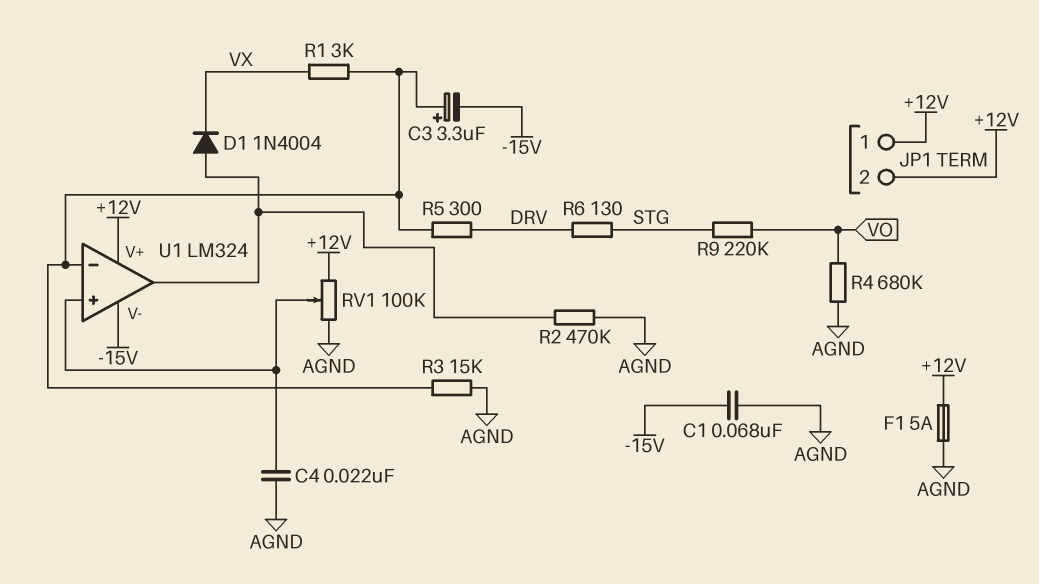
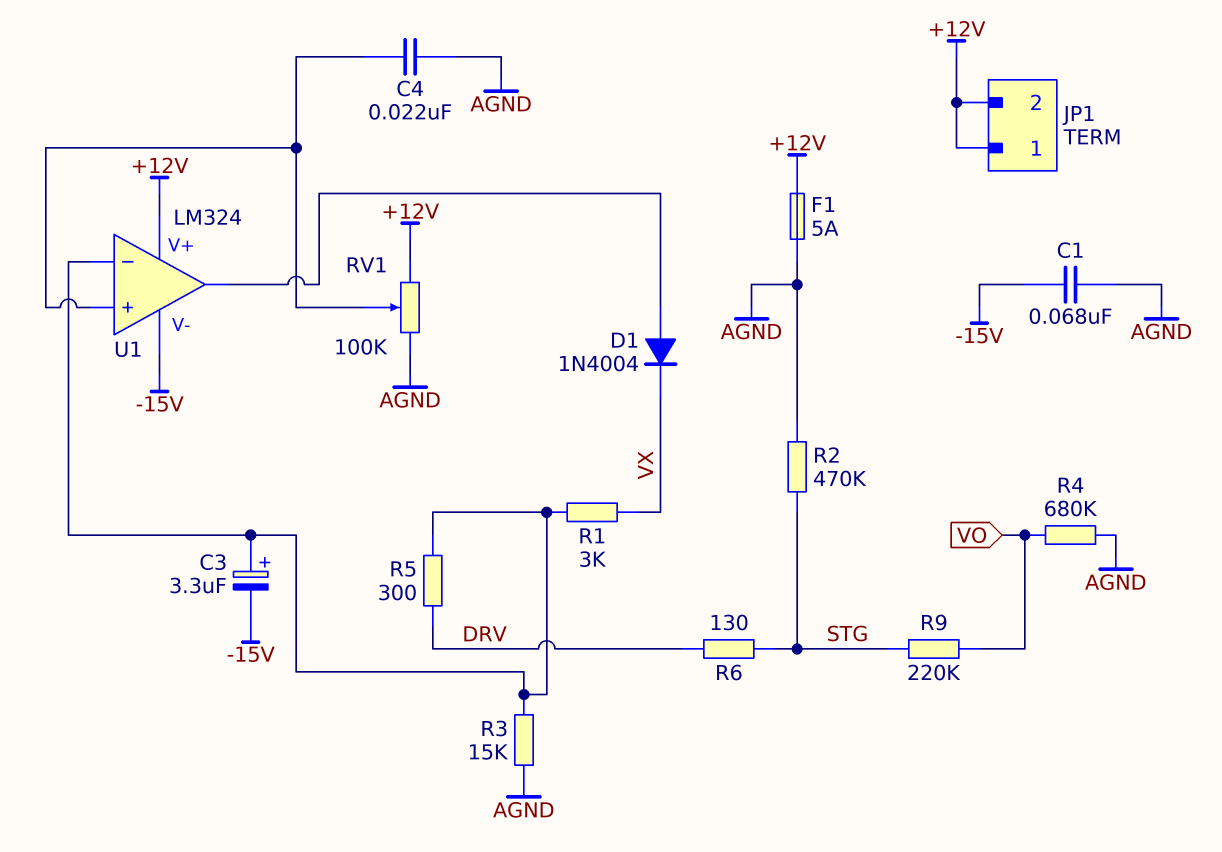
R2: 470k (AGND, U1/out) -> 470k (AGND, STG)

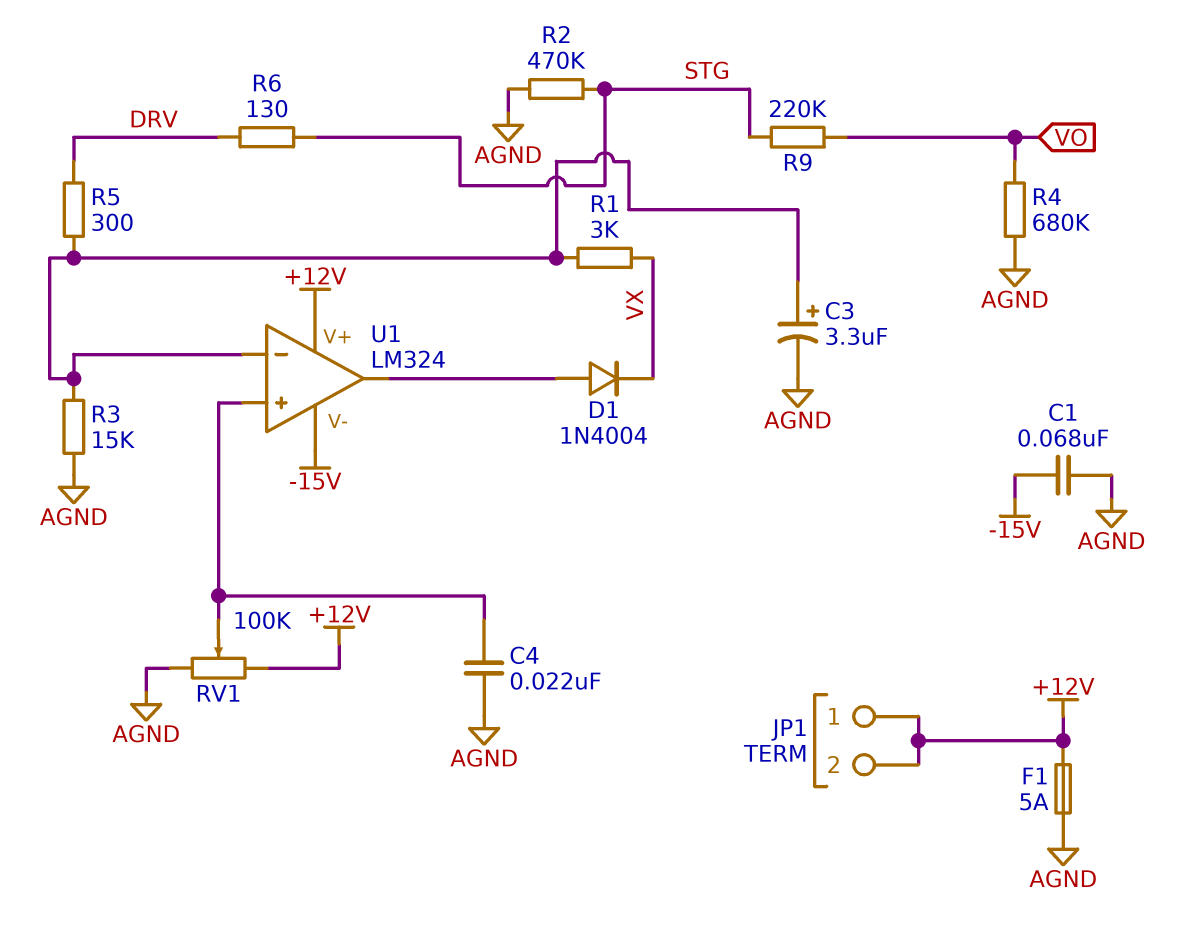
C3: 3.3uF (plus U1/in-, minus -15V) -> 3.3uF (plus U1/in-, minus AGND)

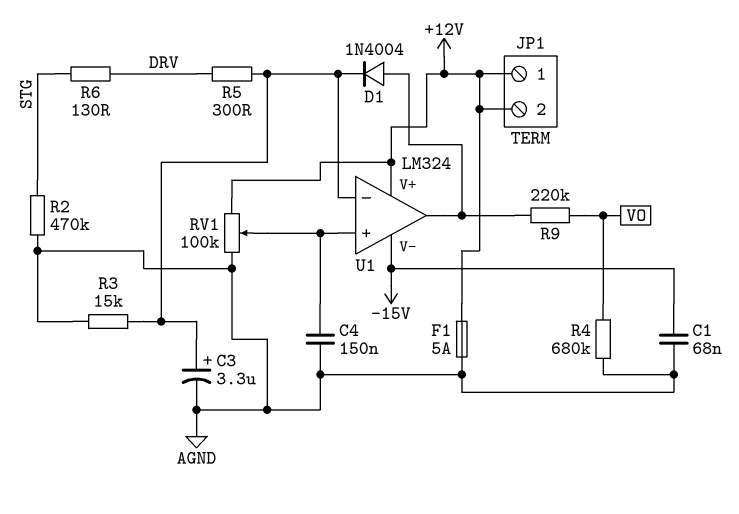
C4: 22nF (AGND, U1/in+) -> 150nF (AGND, U1/in+)
D1: diode 1N4004 (A U1/out, K VX) -> diode 1N4004 (A U1/out, K U1/in-)
R1: 3k (U1/in-, VX) -> none
R9: 220k (STG, VO) -> 220k (U1/out, VO)

